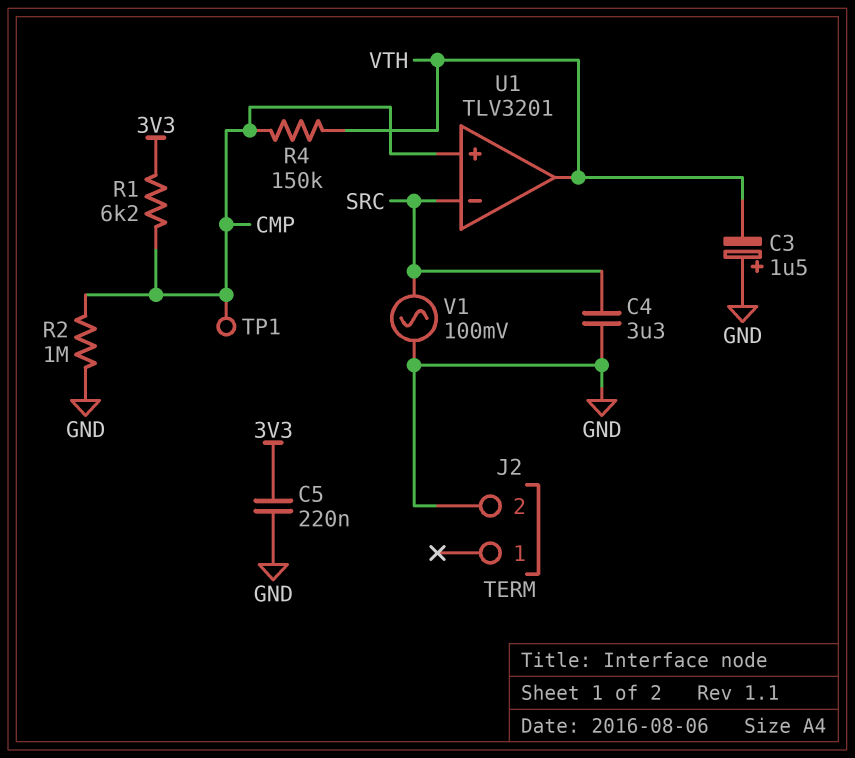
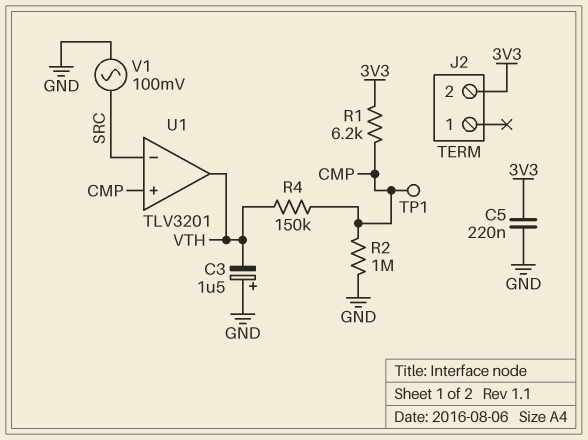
C4: 3.3uF (GND, SRC) -> none
J2 pin 2: GND -> 3V3

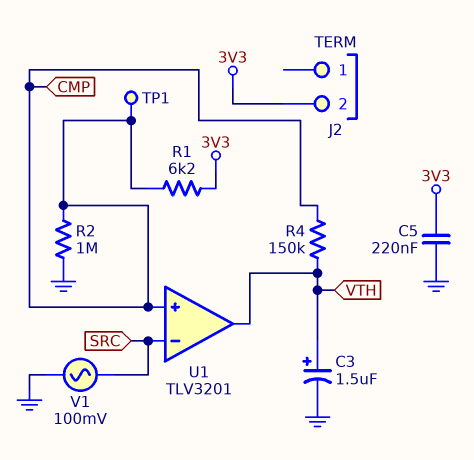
C3: 1.5uF (plus GND, minus VTH) -> 1.5uF (plus VTH, minus GND)

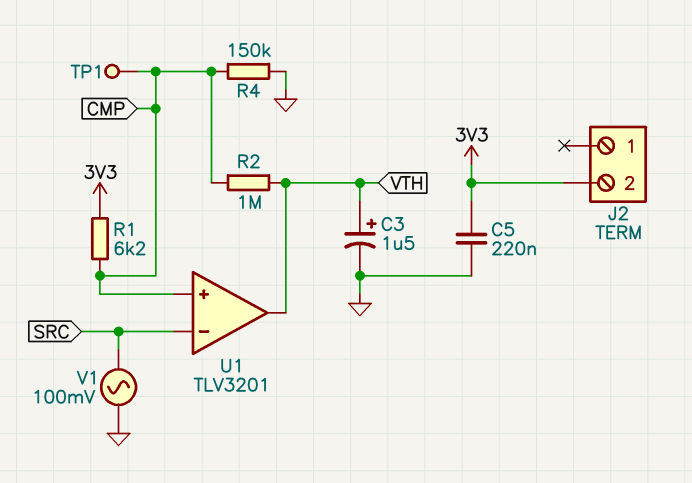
R2: 1M (CMP, GND) -> 1M (CMP, VTH)
R4: 150k (CMP, VTH) -> 150k (CMP, GND)

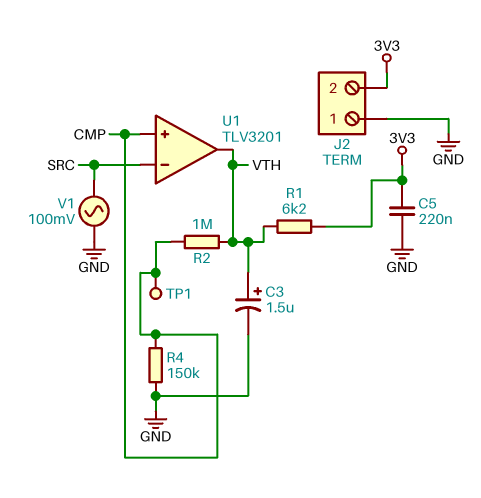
J2 pin 1: none -> GND
R1: 6.2k (3V3, CMP) -> 6.2k (3V3, VTH)

